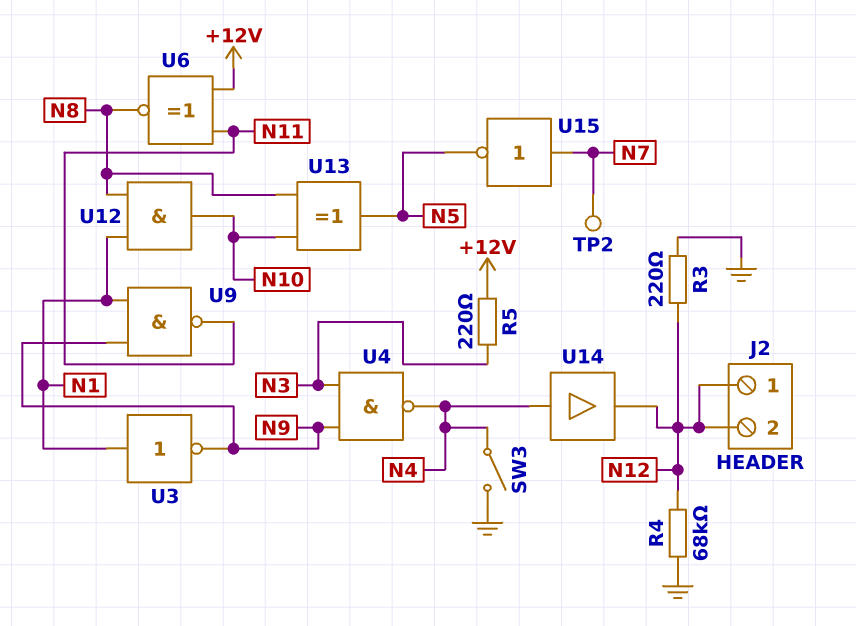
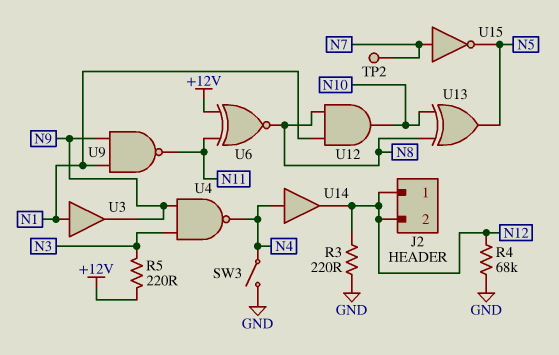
U3: NOT (in N1, out N9) -> buffer (in N1, out N9)

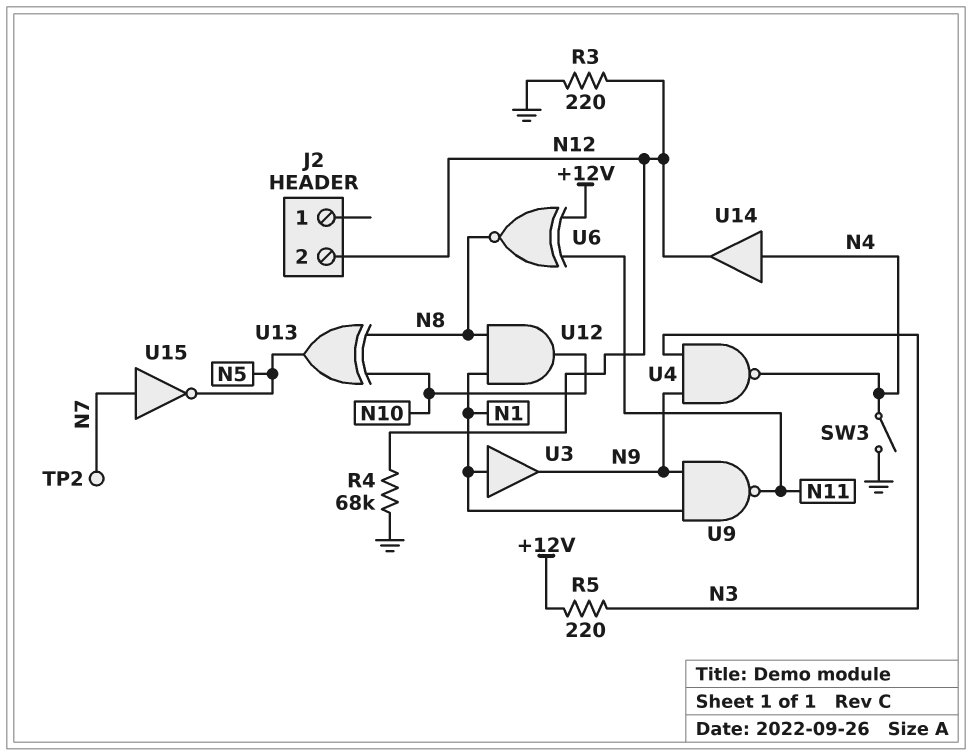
J2 pin 1: N12 -> none

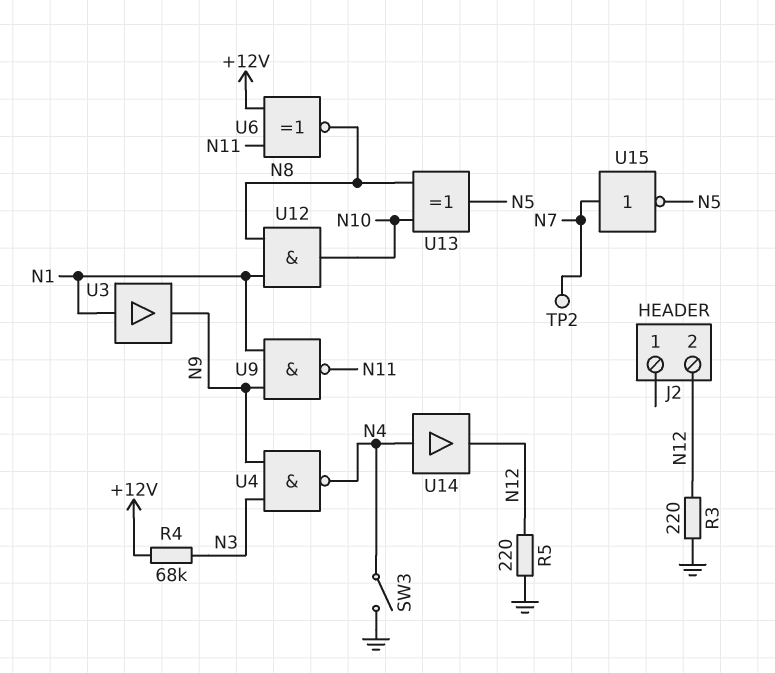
R4: 68k (GND, N12) -> 68k (+12V, N3)
R5: 220 (+12V, N3) -> 220 (GND, N12)

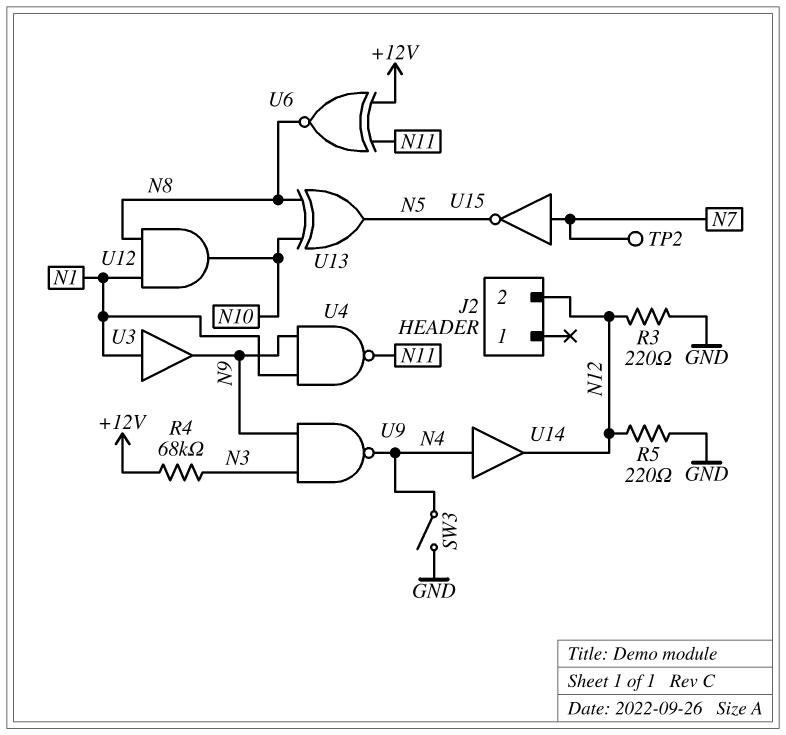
U4: NAND (in N3, in N9, out N4) -> NAND (in N1, in N9, out N11)
U9: NAND (in N1, in N9, out N11) -> NAND (in N3, in N9, out N4)

